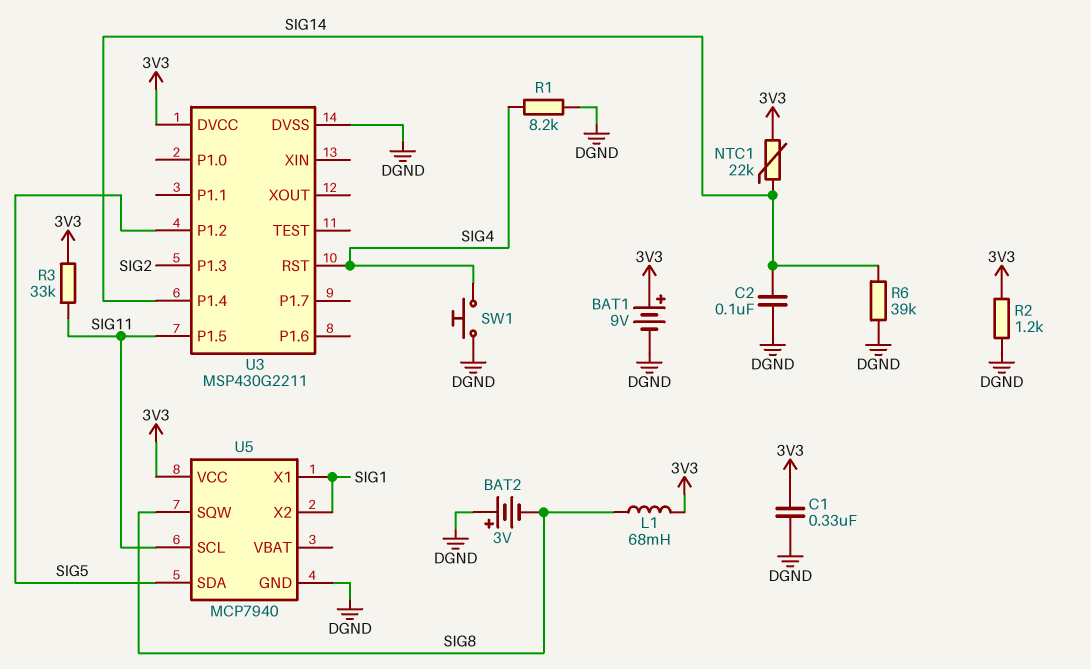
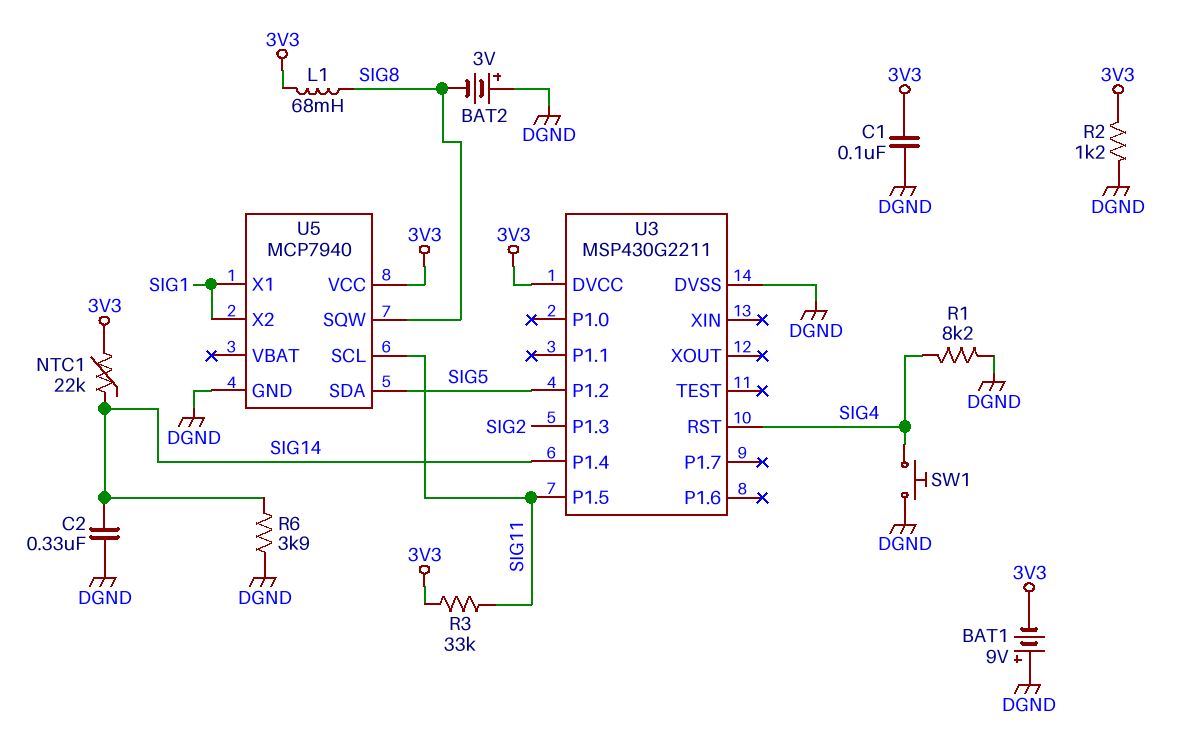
BAT1: 9V (plus 3V3, minus DGND) -> 9V (plus DGND, minus 3V3)
C1: 330nF (3V3, DGND) -> 100nF (3V3, DGND)
C2: 100nF (DGND, SIG14) -> 330nF (DGND, SIG14)
R6: 39k (DGND, SIG14) -> 3.9k (DGND, SIG14)

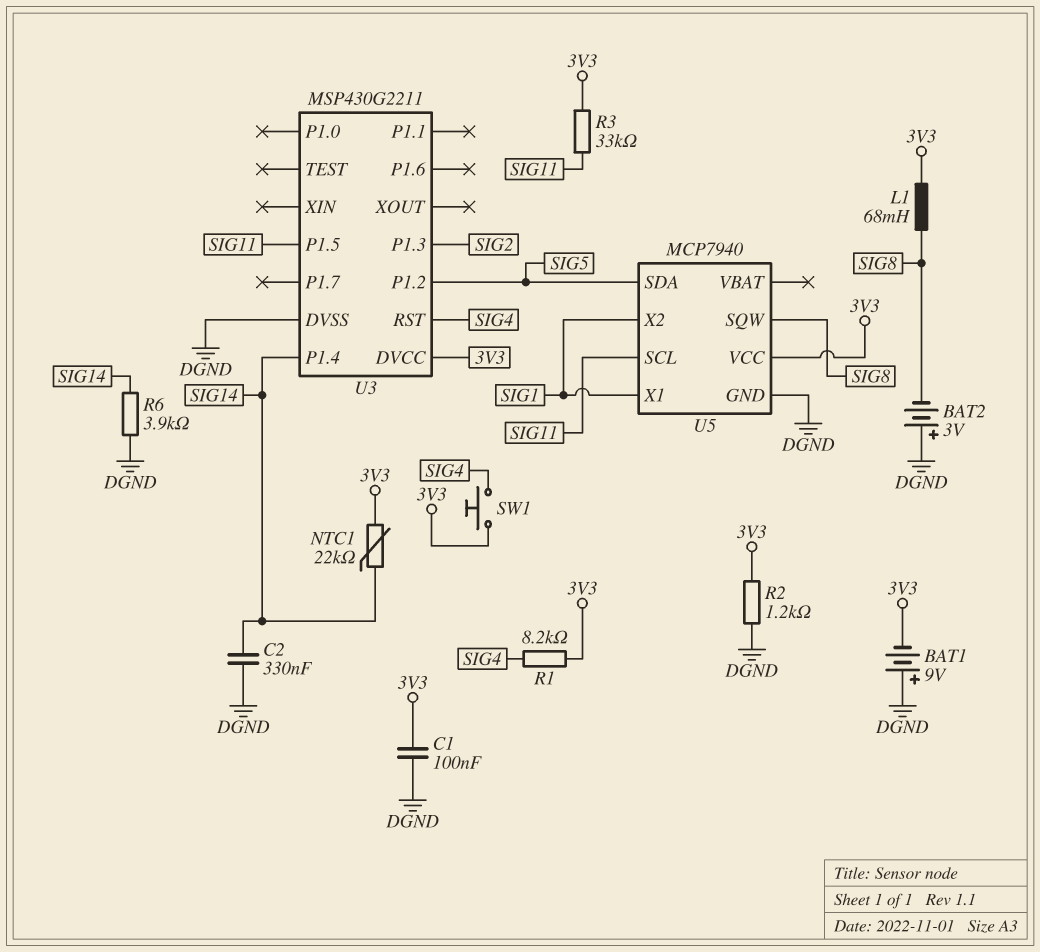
R1: 8.2k (DGND, SIG4) -> 8.2k (3V3, SIG4)
SW1: button (DGND, SIG4) -> button (3V3, SIG4)

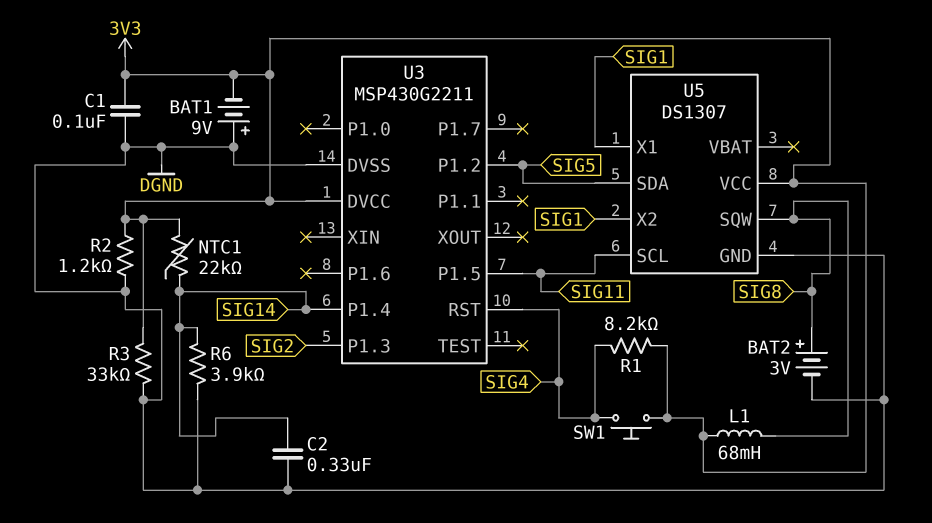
BAT2: 3V (plus DGND, minus SIG8) -> 3V (plus SIG8, minus DGND)
R3: 33k (3V3, SIG11) -> 33k (3V3, DGND)
U5: MCP7940 -> DS1307

